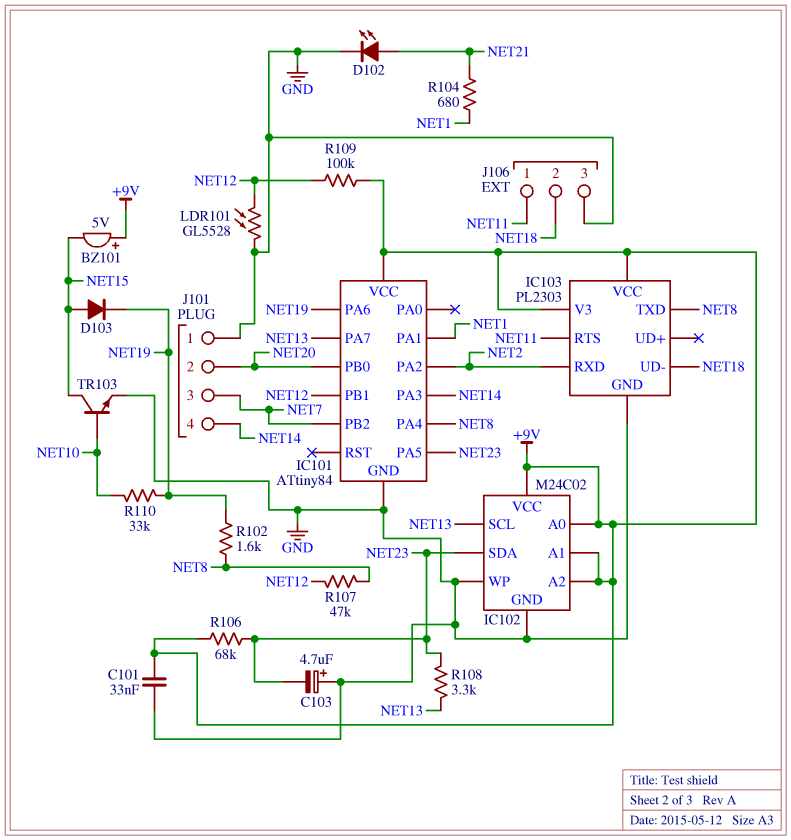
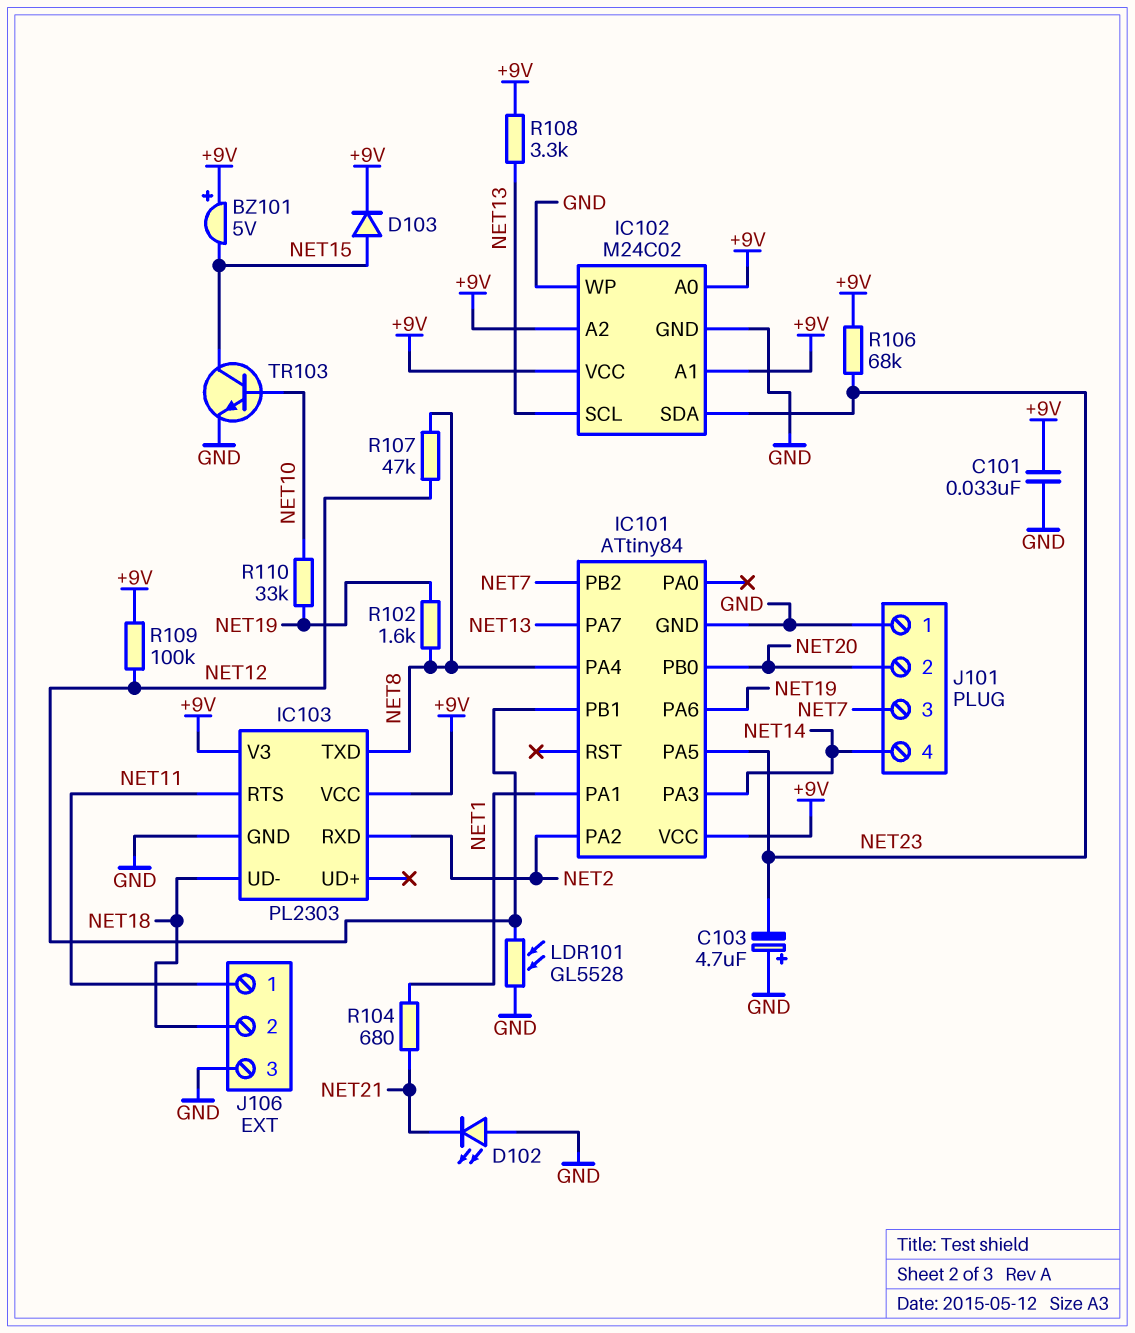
D102: LED (A NET21, K GND) -> LED (A GND, K NET21)
D103: diode (A NET15, K NET19) -> diode (A NET15, K +9V)
R108: 3.3k (NET13, NET23) -> 3.3k (+9V, NET13)

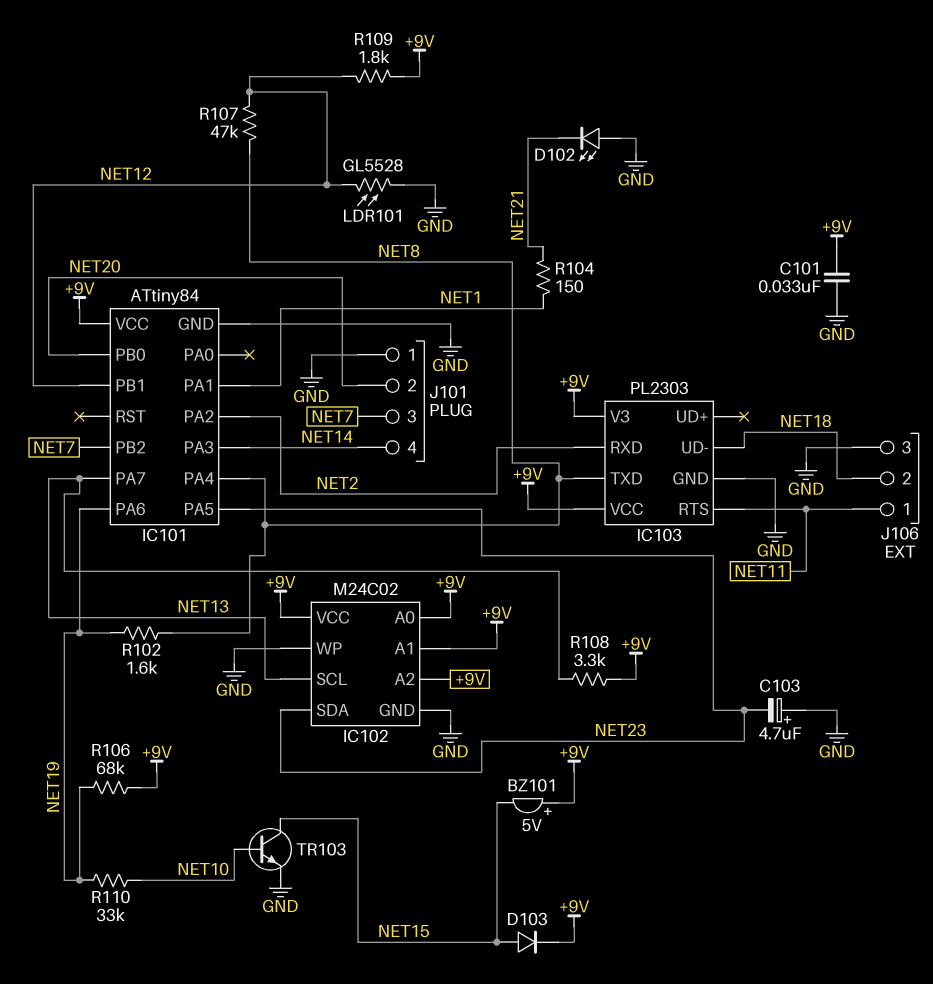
R104: 680 (NET1, NET21) -> 150 (NET1, NET21)
R106: 68k (+9V, NET23) -> 68k (+9V, NET19)
R109: 100k (+9V, NET12) -> 1.8k (+9V, NET12)

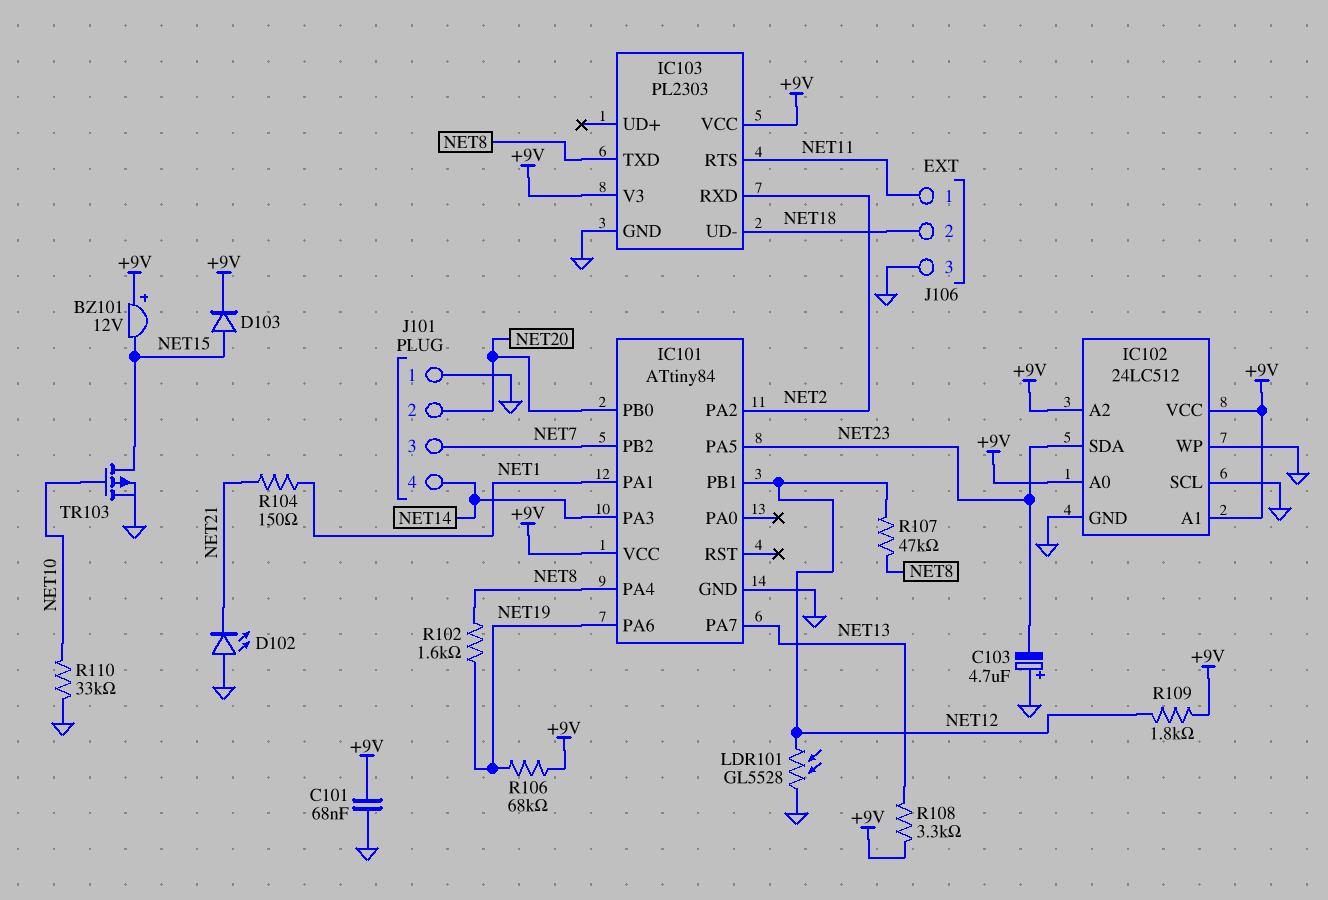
BZ101: buzzer 5V (plus +9V, minus NET15) -> buzzer 12V (plus +9V, minus NET15)
C101: 33nF (+9V, GND) -> 68nF (+9V, GND)
IC102: M24C02 -> 24LC512
IC102 pin SCL: NET13 -> GND
R110: 33k (NET10, NET19) -> 33k (GND, NET10)
TR103: NPN (B NET10, C NET15, E GND) -> PMOS (G NET10, D NET15, S GND)

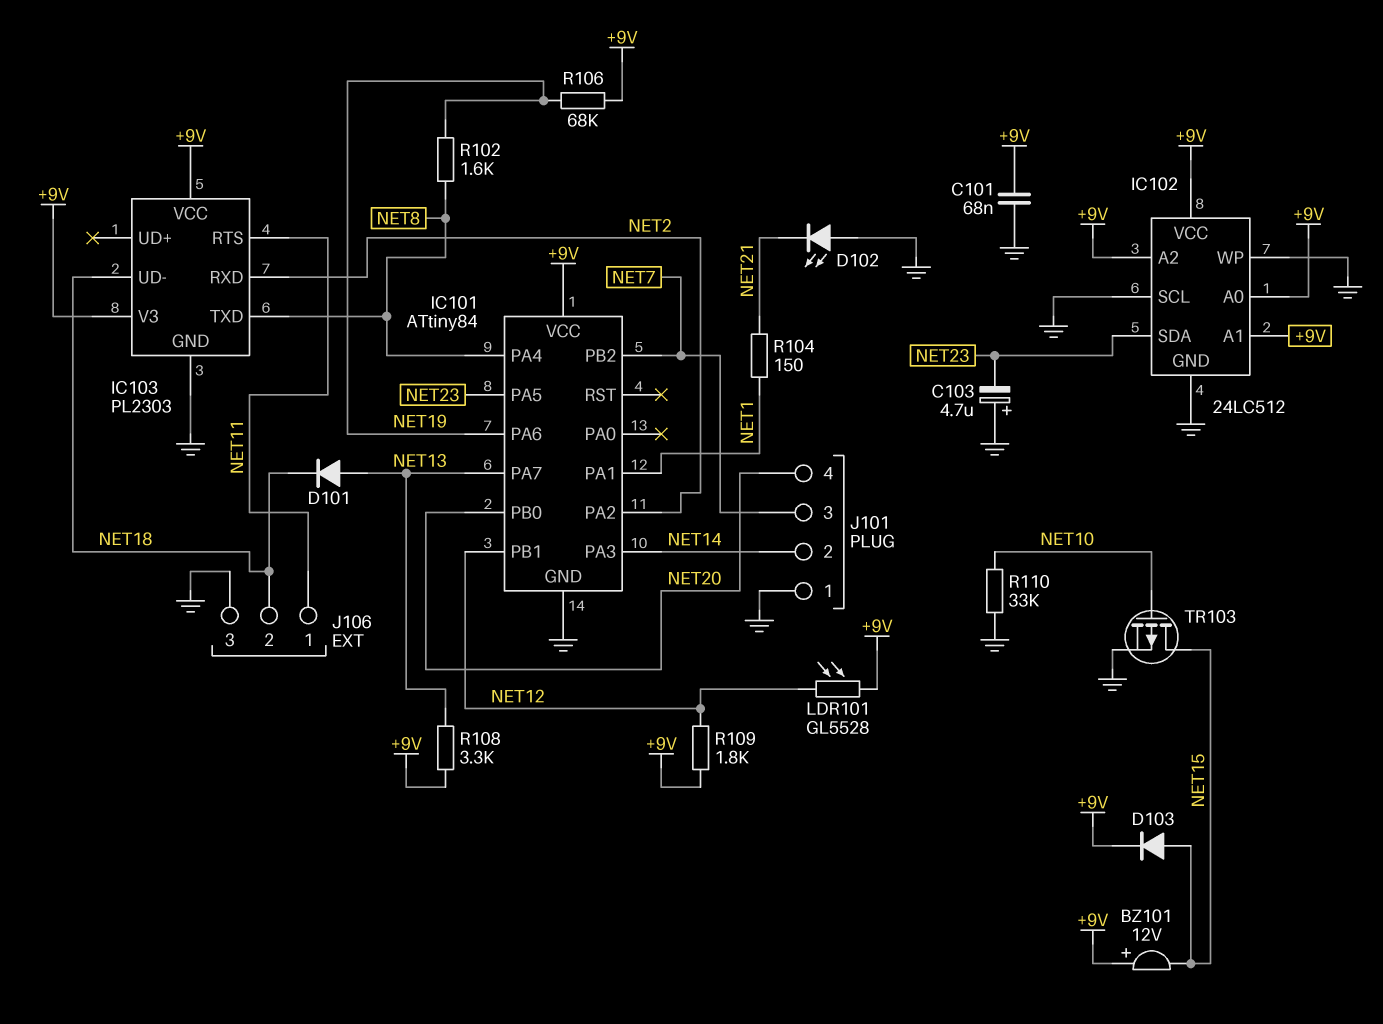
D101: none -> diode (A NET13, K NET18)
J101 pin 2: NET20 -> NET14
J101 pin 4: NET14 -> NET20
LDR101: GL5528 (GND, NET12) -> GL5528 (+9V, NET12)
R107: 47k (NET8, NET12) -> none

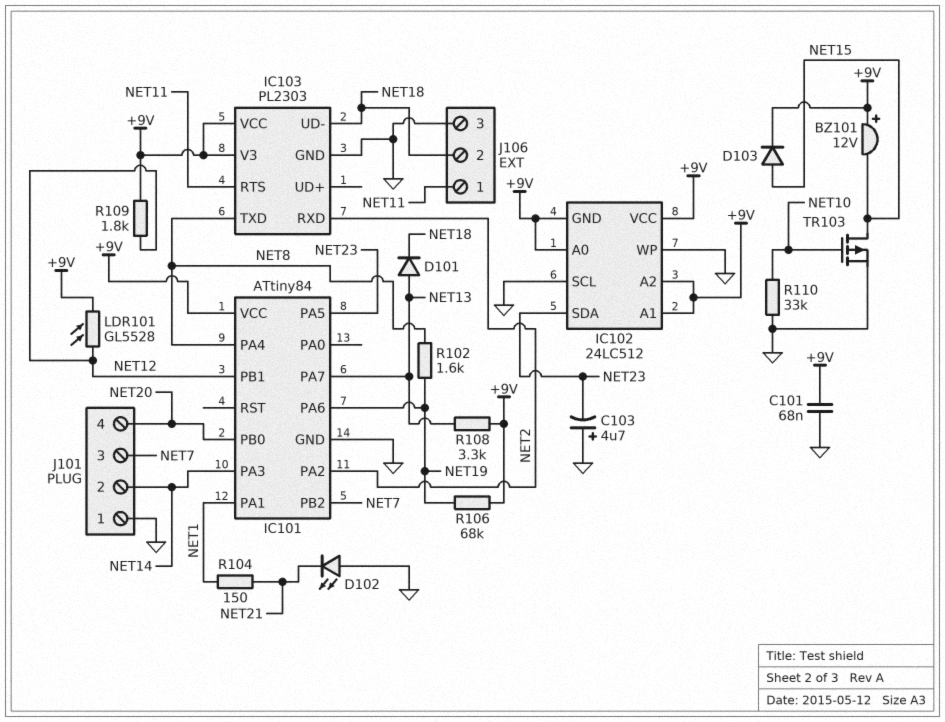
IC102 pin GND: GND -> +9V

